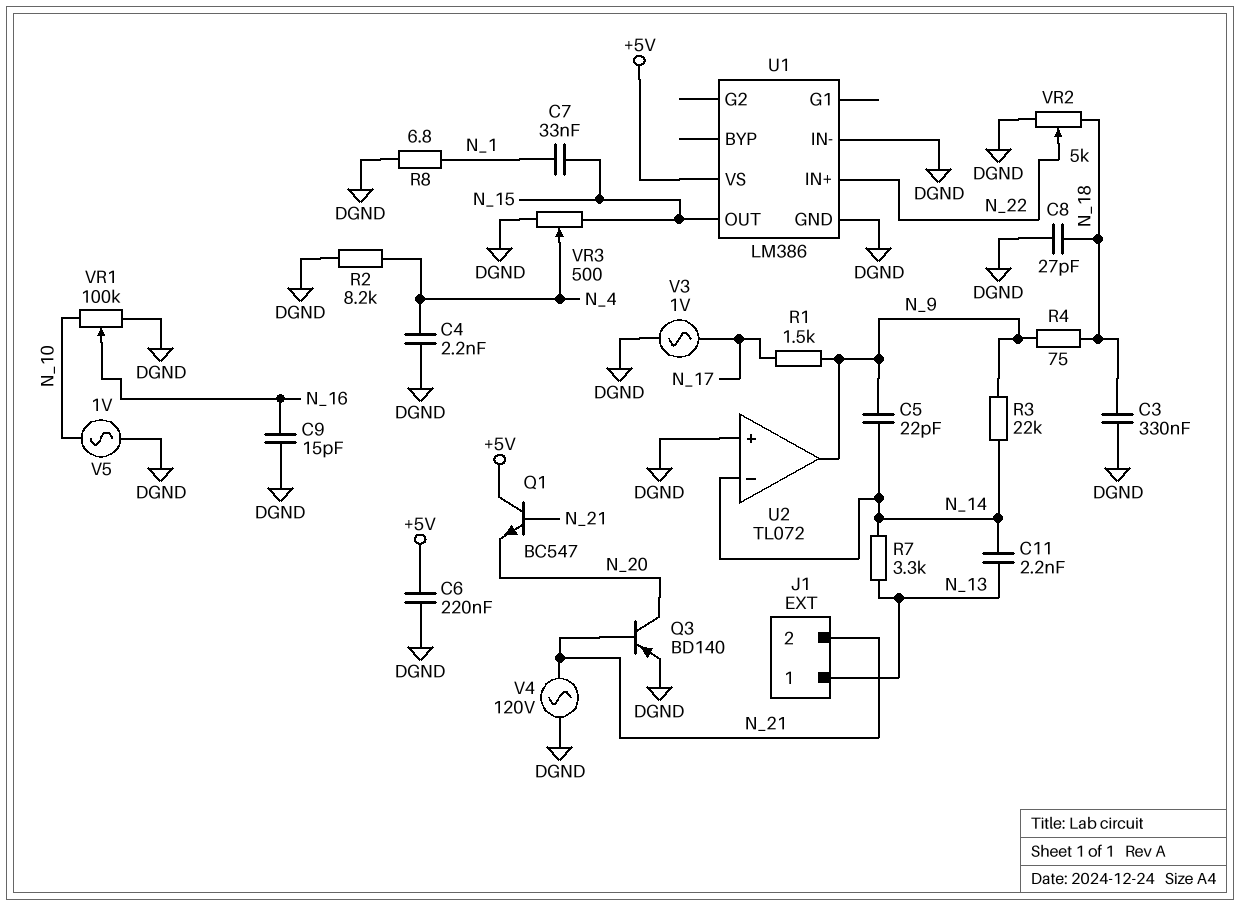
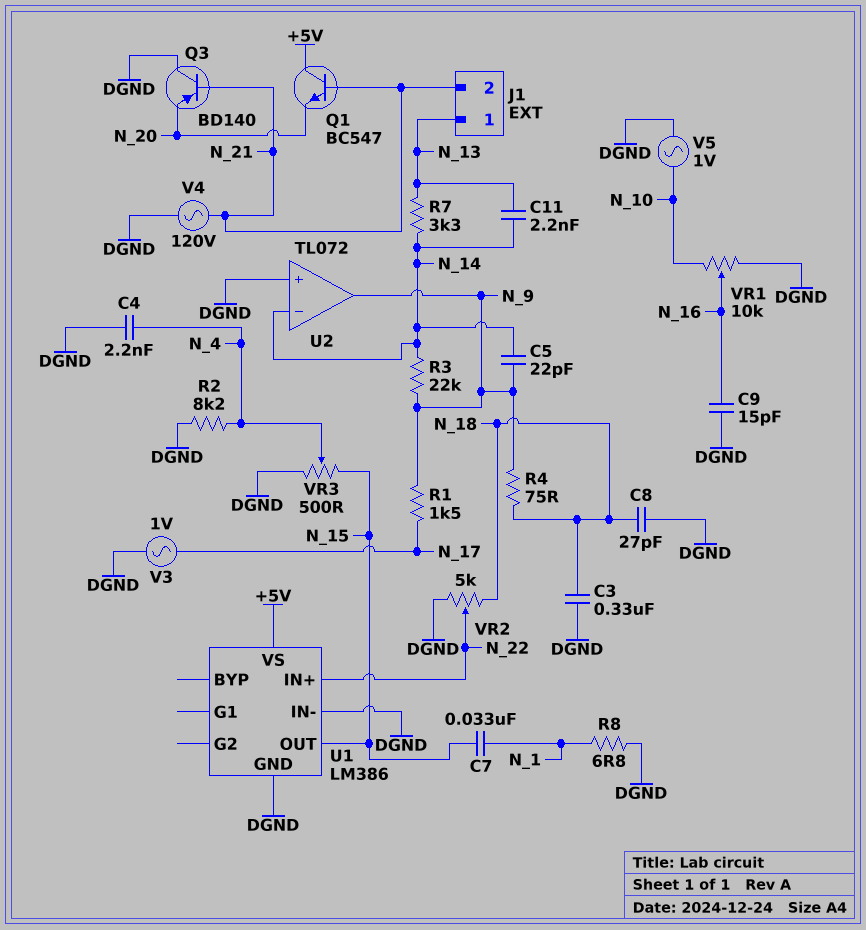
C6: 220nF (+5V, DGND) -> none
Q3: PNP BD140 (B N_21, C N_20, E DGND) -> PNP BD140 (B N_21, C DGND, E N_20)
VR1: 100k (DGND, N_10, wiper N_16) -> 10k (DGND, N_10, wiper N_16)

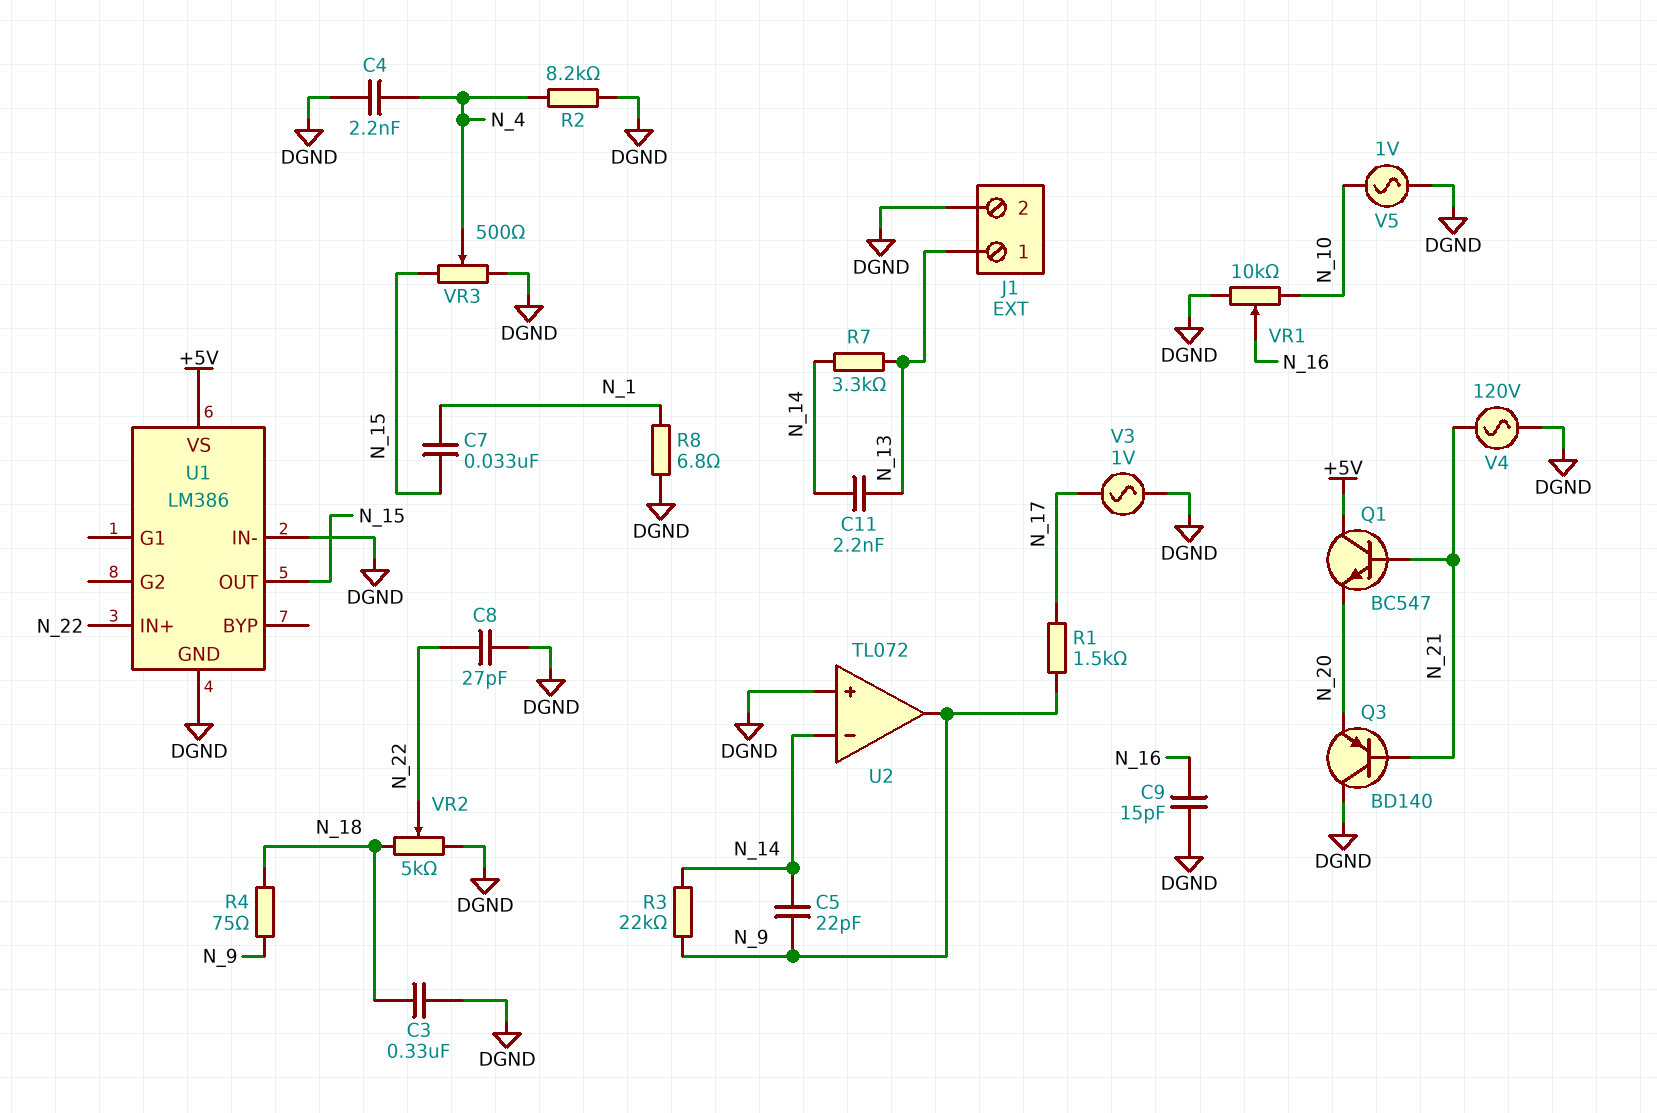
C8: 27pF (DGND, N_18) -> 27pF (DGND, N_22)
J1 pin 2: N_21 -> DGND

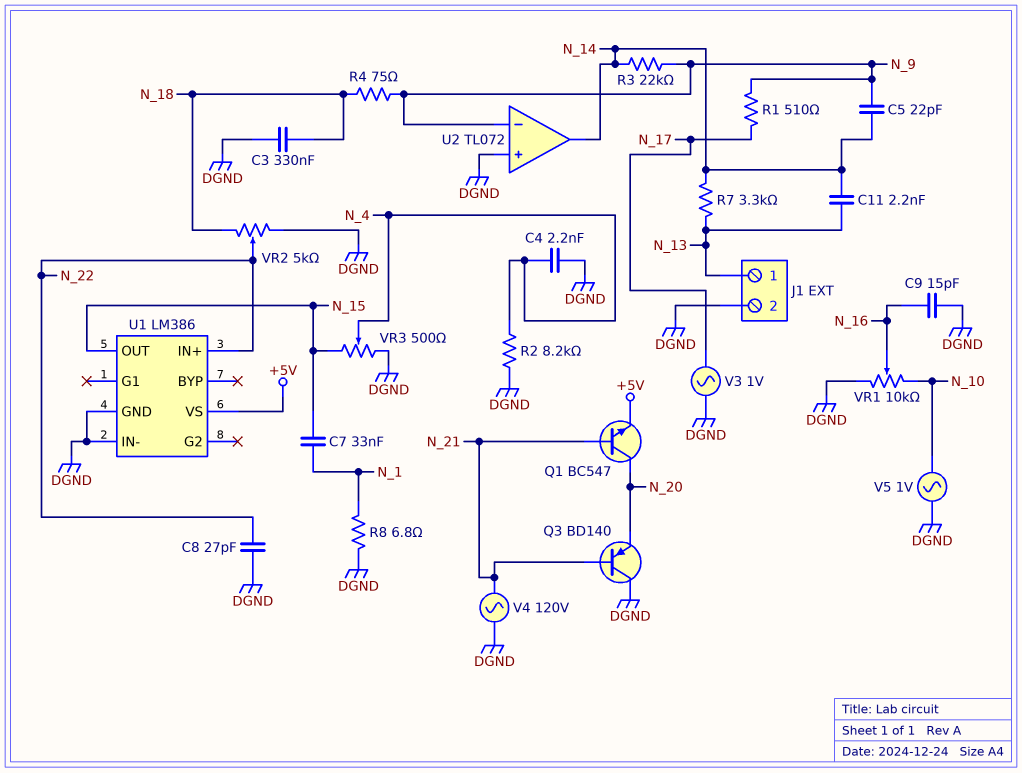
Q1: NPN BC547 (B N_21, C +5V, E N_20) -> NPN BC547 (B N_21, C N_20, E +5V)
R1: 1.5k (N_9, N_17) -> 510 (N_9, N_17)
U2 pin in-: N_14 -> N_9
U2 pin out: N_9 -> N_14

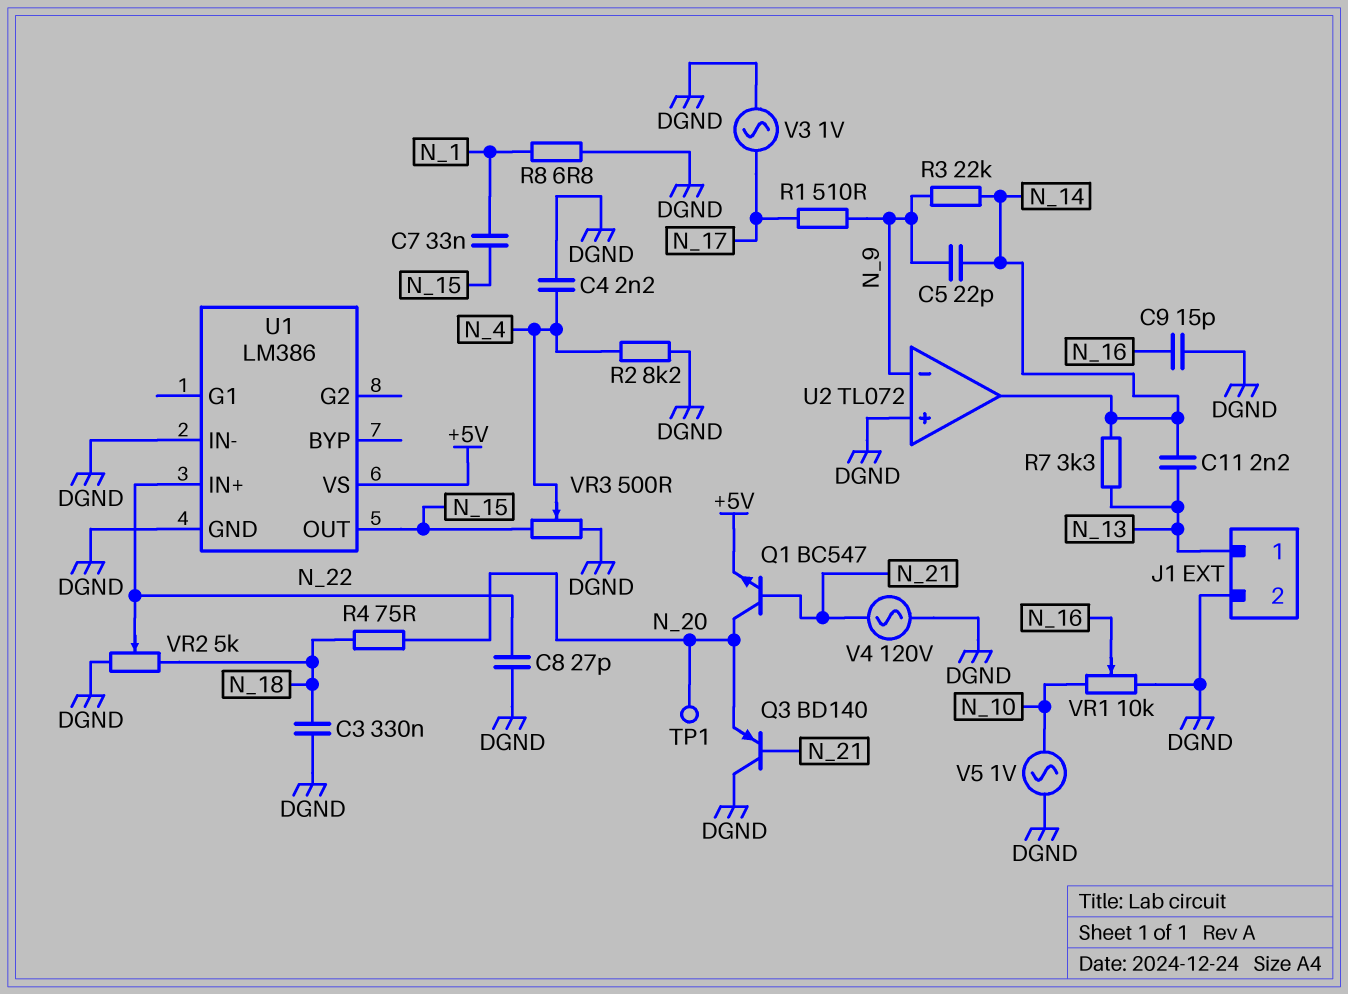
R4: 75 (N_9, N_18) -> 75 (N_18, N_20)
TP1: none -> test point (N_20)

